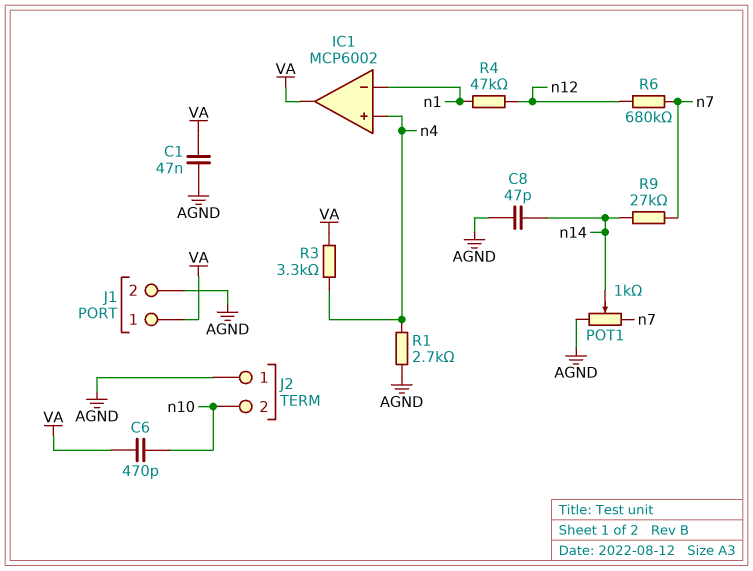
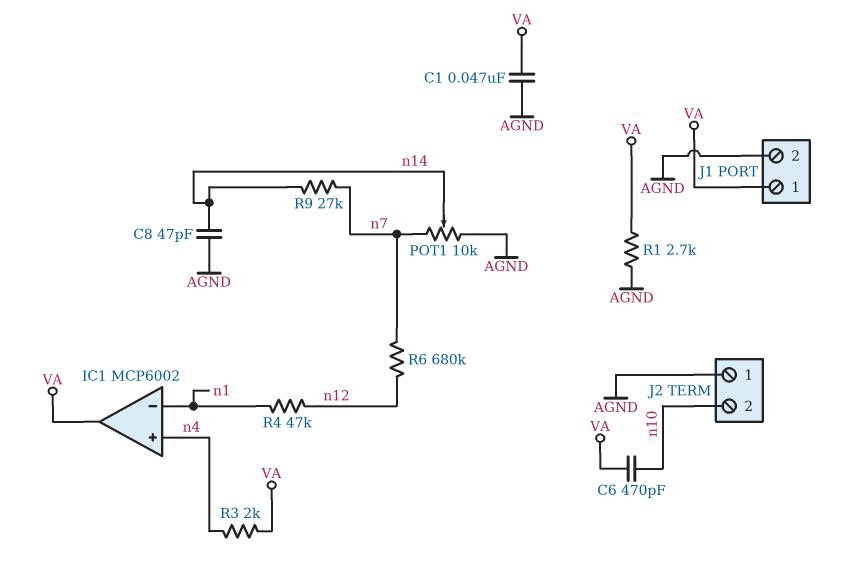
POT1: 1k (AGND, n7, wiper n14) -> 10k (AGND, n7, wiper n14)
R1: 2.7k (AGND, n4) -> 2.7k (AGND, VA)
R3: 3.3k (VA, n4) -> 2k (VA, n4)

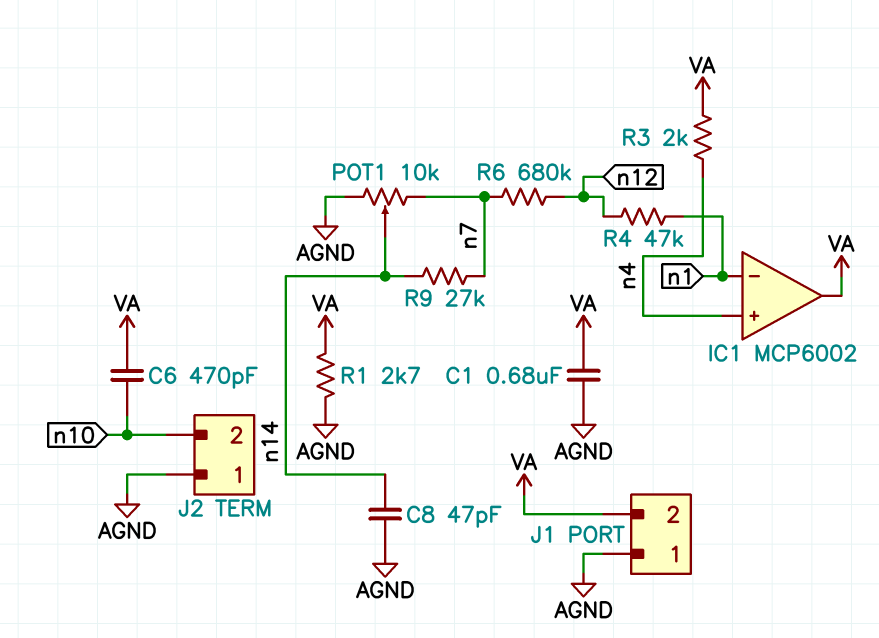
C1: 47nF (AGND, VA) -> 680nF (AGND, VA)
J1 pin 1: VA -> AGND
J1 pin 2: AGND -> VA

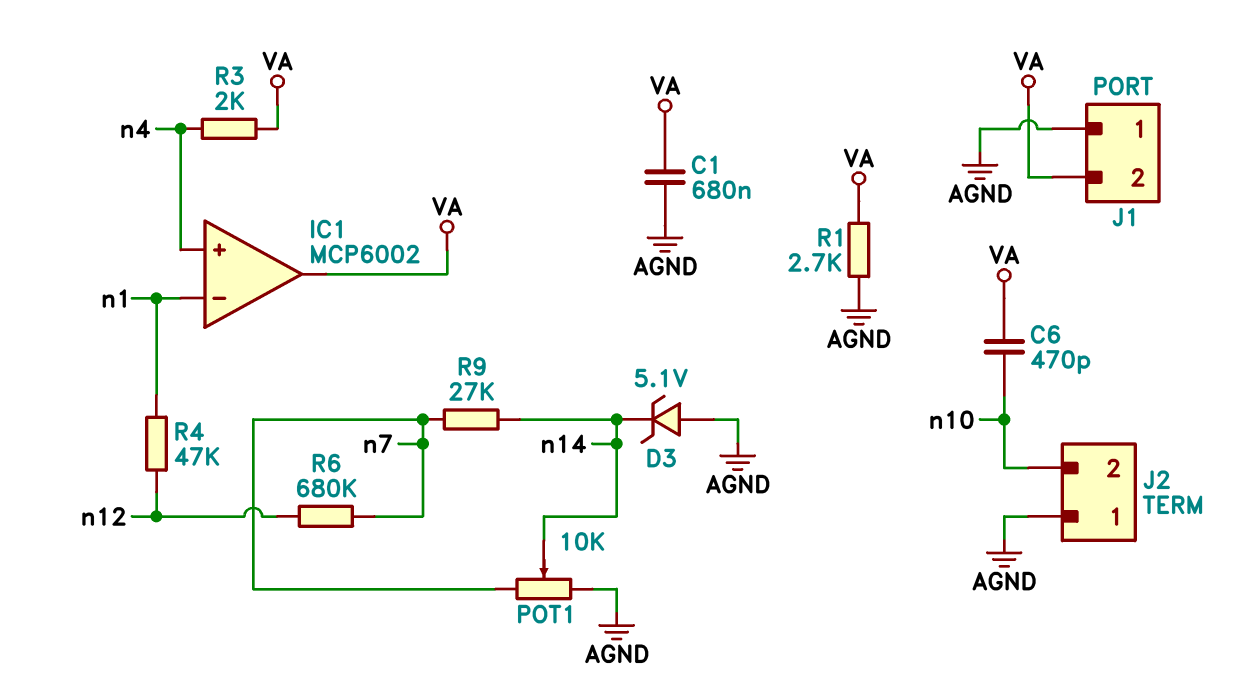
C8: 47pF (AGND, n14) -> none
D3: none -> zener 5.1V (A AGND, K n14)

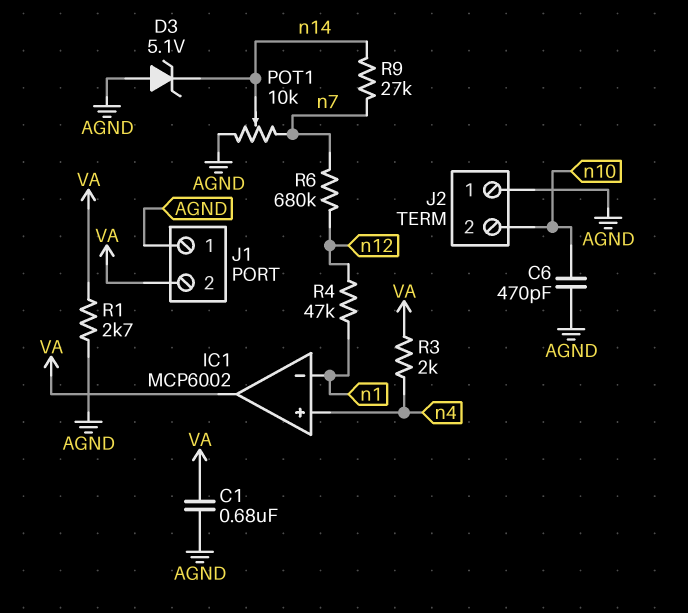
C6: 470pF (VA, n10) -> 470pF (AGND, n10)

